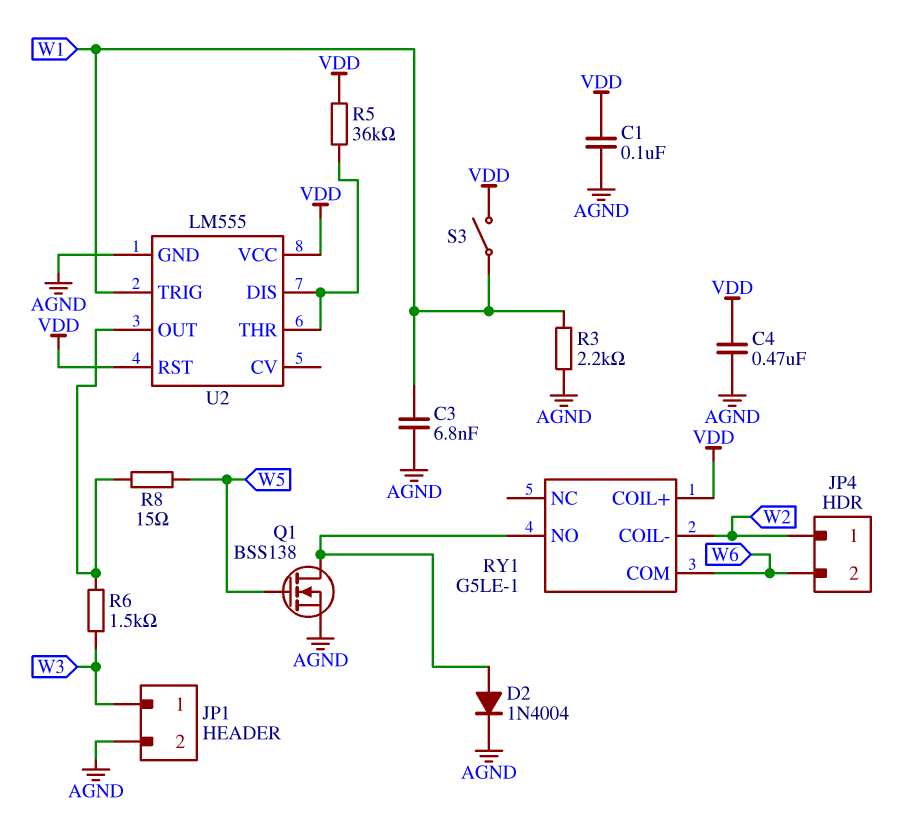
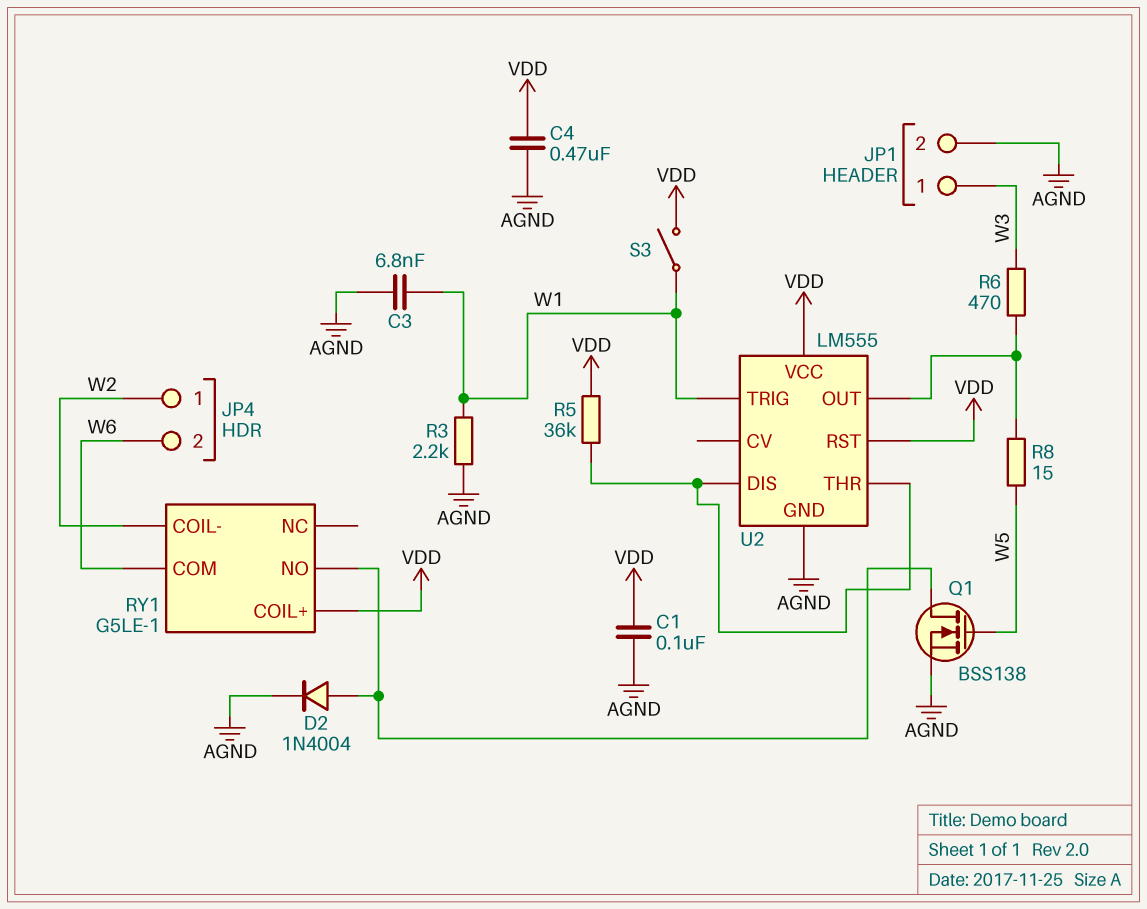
R6: 1.5k (U2/OUT, W3) -> 470 (U2/OUT, W3)

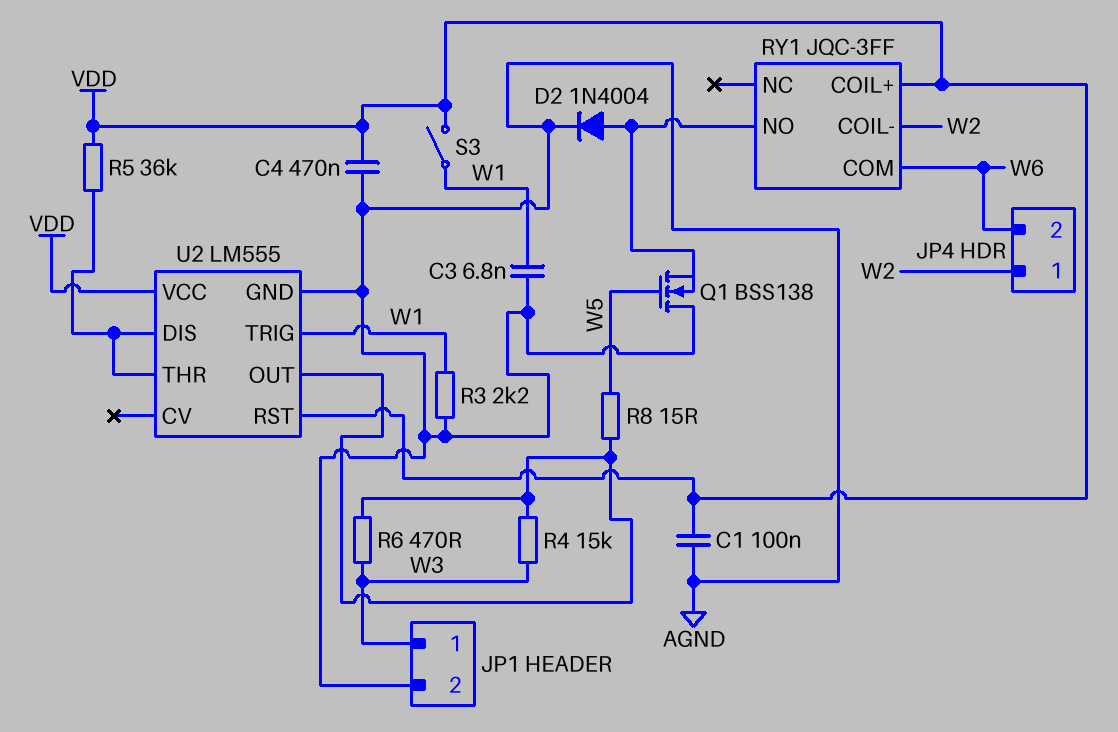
Q1: NMOS BSS138 (G W5, D RY1/NO, S AGND) -> NMOS BSS138 (G W5, D AGND, S RY1/NO)
R4: none -> 15k (U2/OUT, W3)
RY1: G5LE-1 -> JQC-3FF

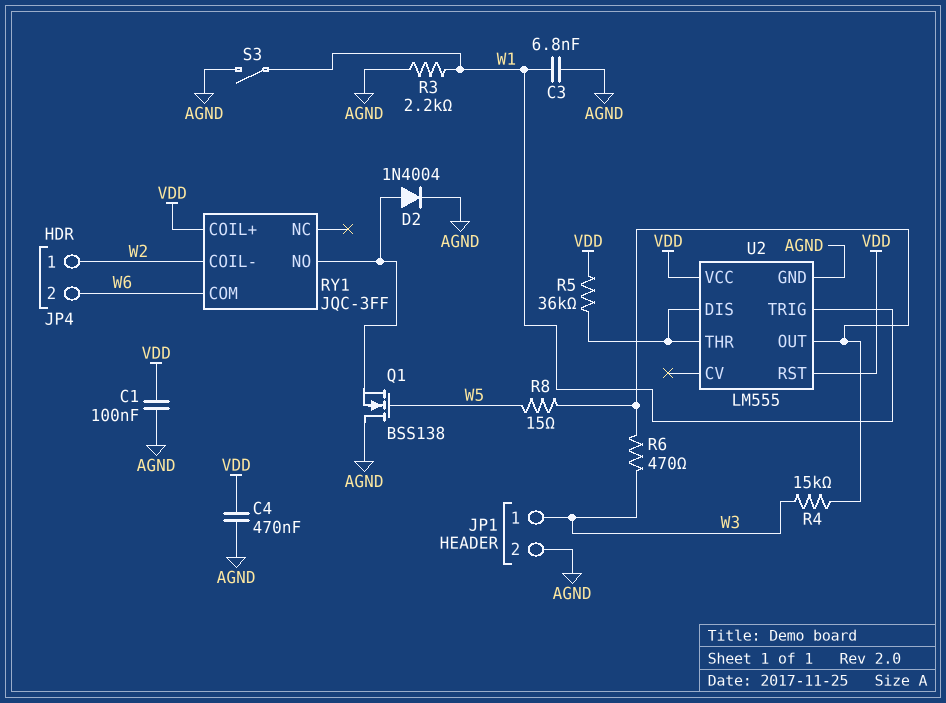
S3: switch (VDD, W1) -> switch (AGND, W1)

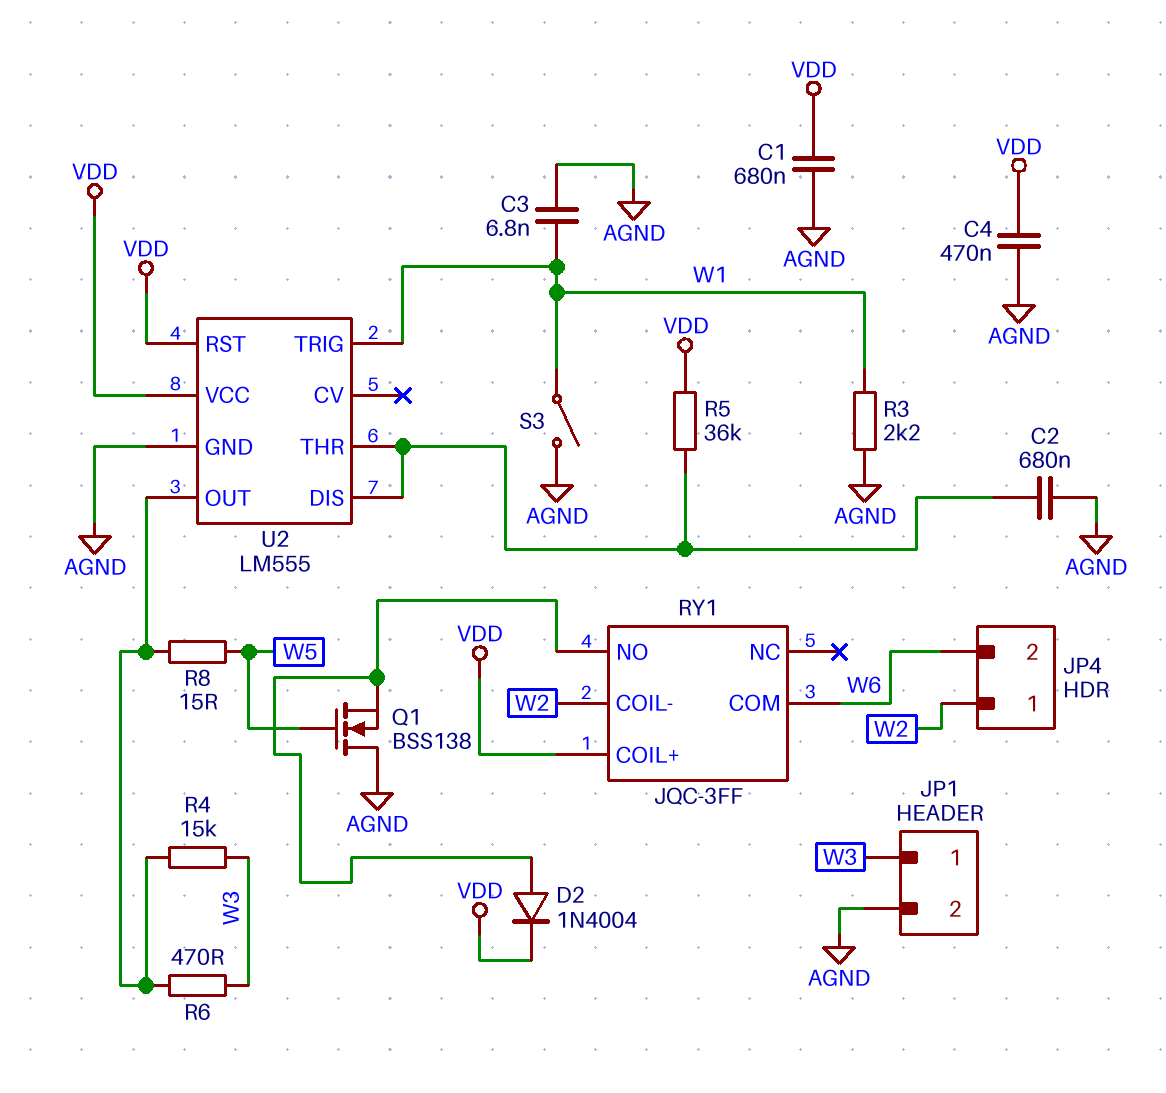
C1: 100nF (AGND, VDD) -> 680nF (AGND, VDD)
C2: none -> 680nF (AGND, U2/DIS)
D2: diode 1N4004 (A RY1/NO, K AGND) -> diode 1N4004 (A RY1/NO, K VDD)

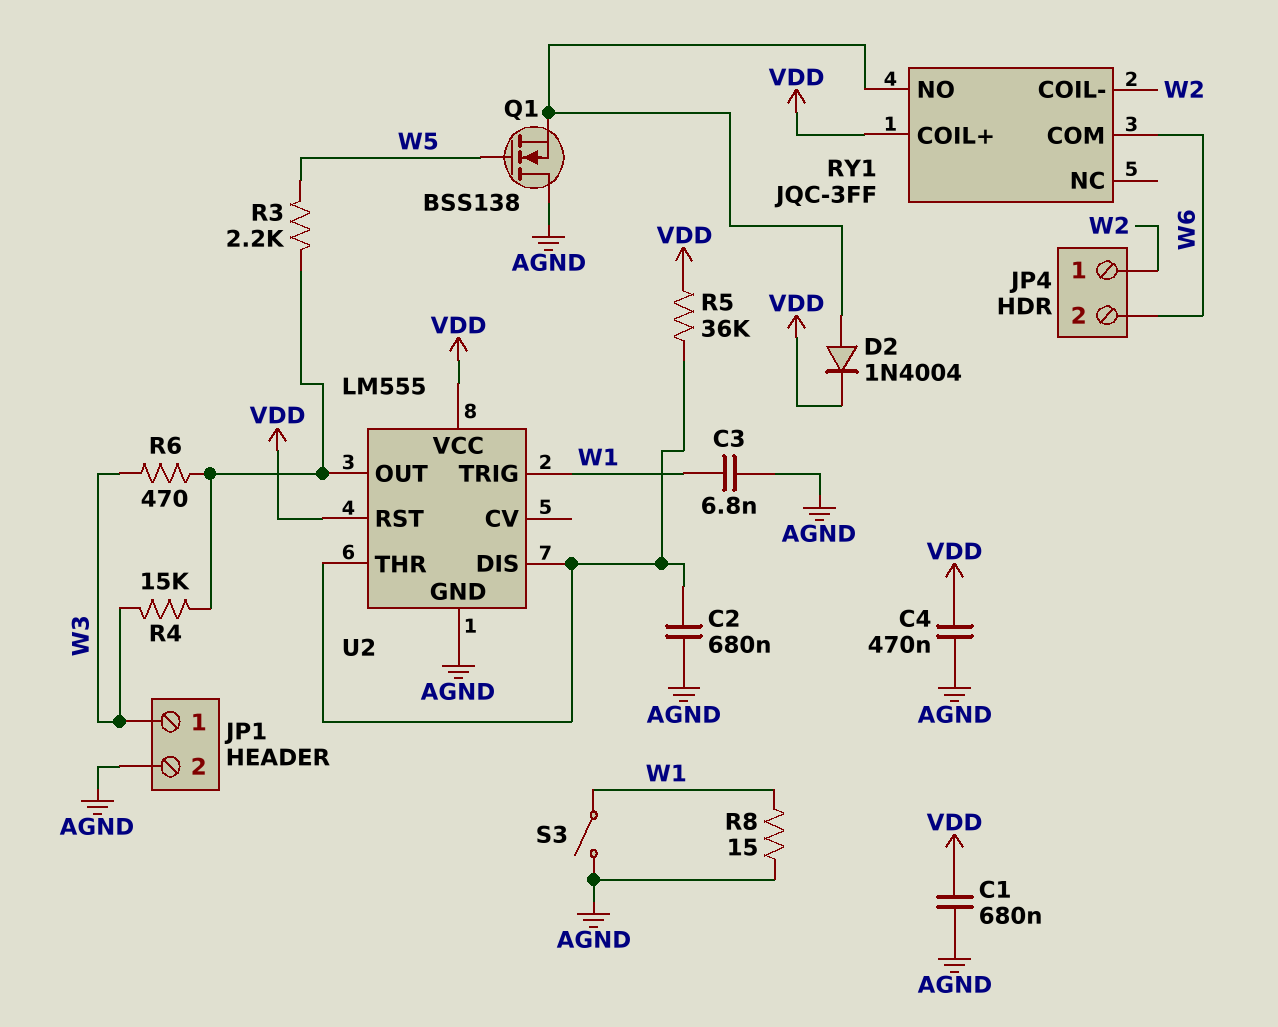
R3: 2.2k (AGND, W1) -> 2.2k (U2/OUT, W5)
R8: 15 (U2/OUT, W5) -> 15 (AGND, W1)

